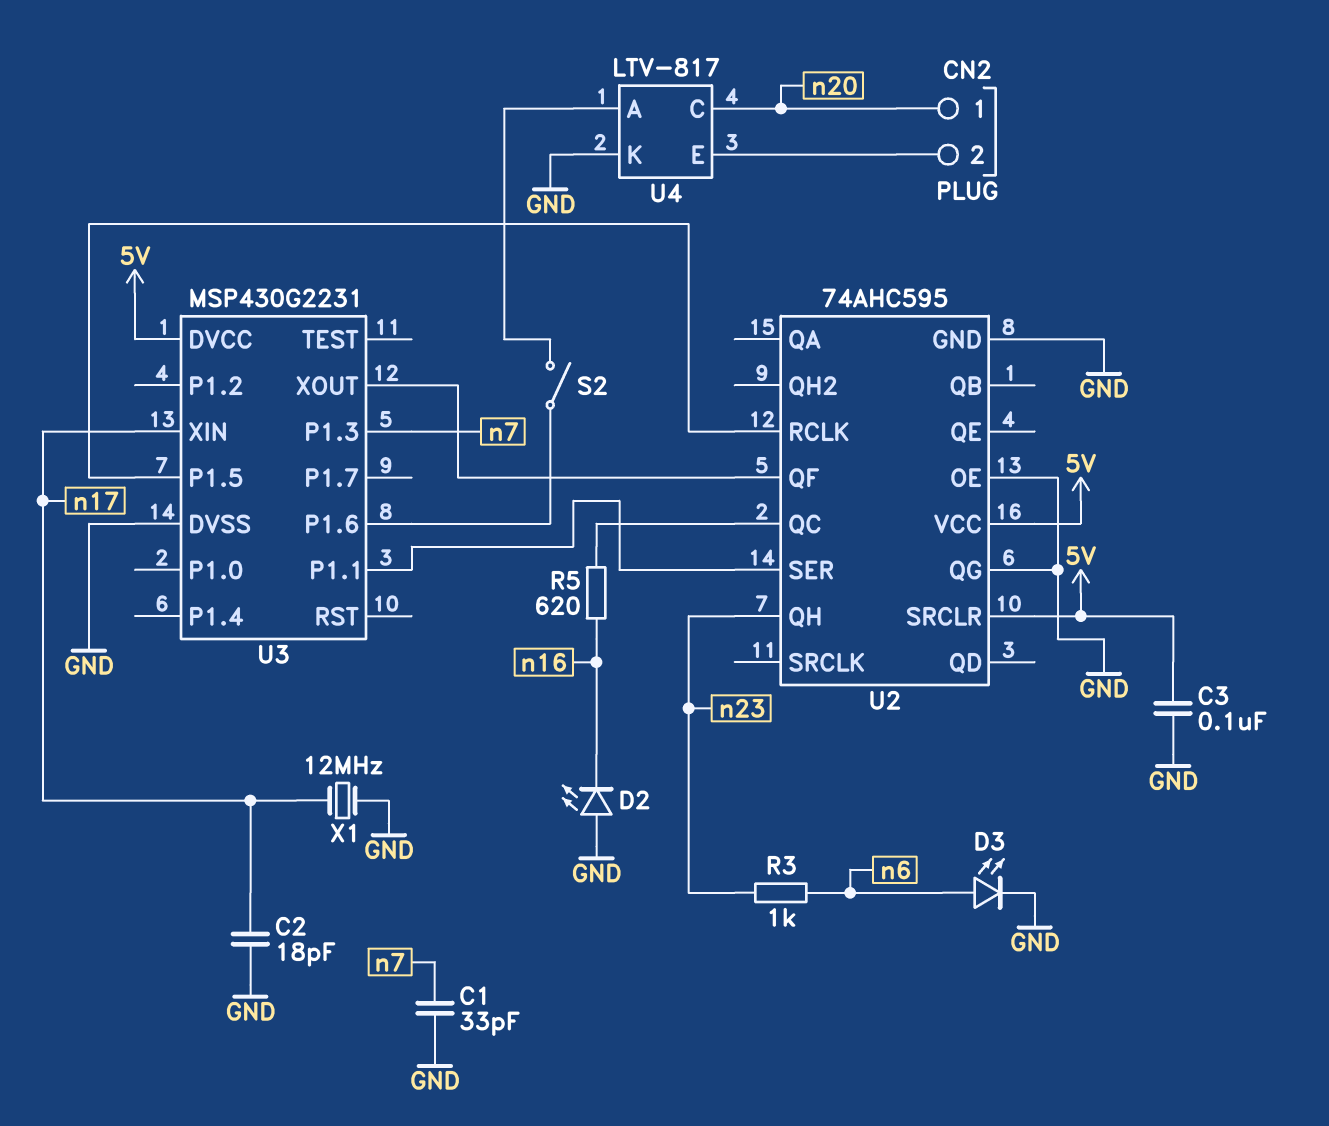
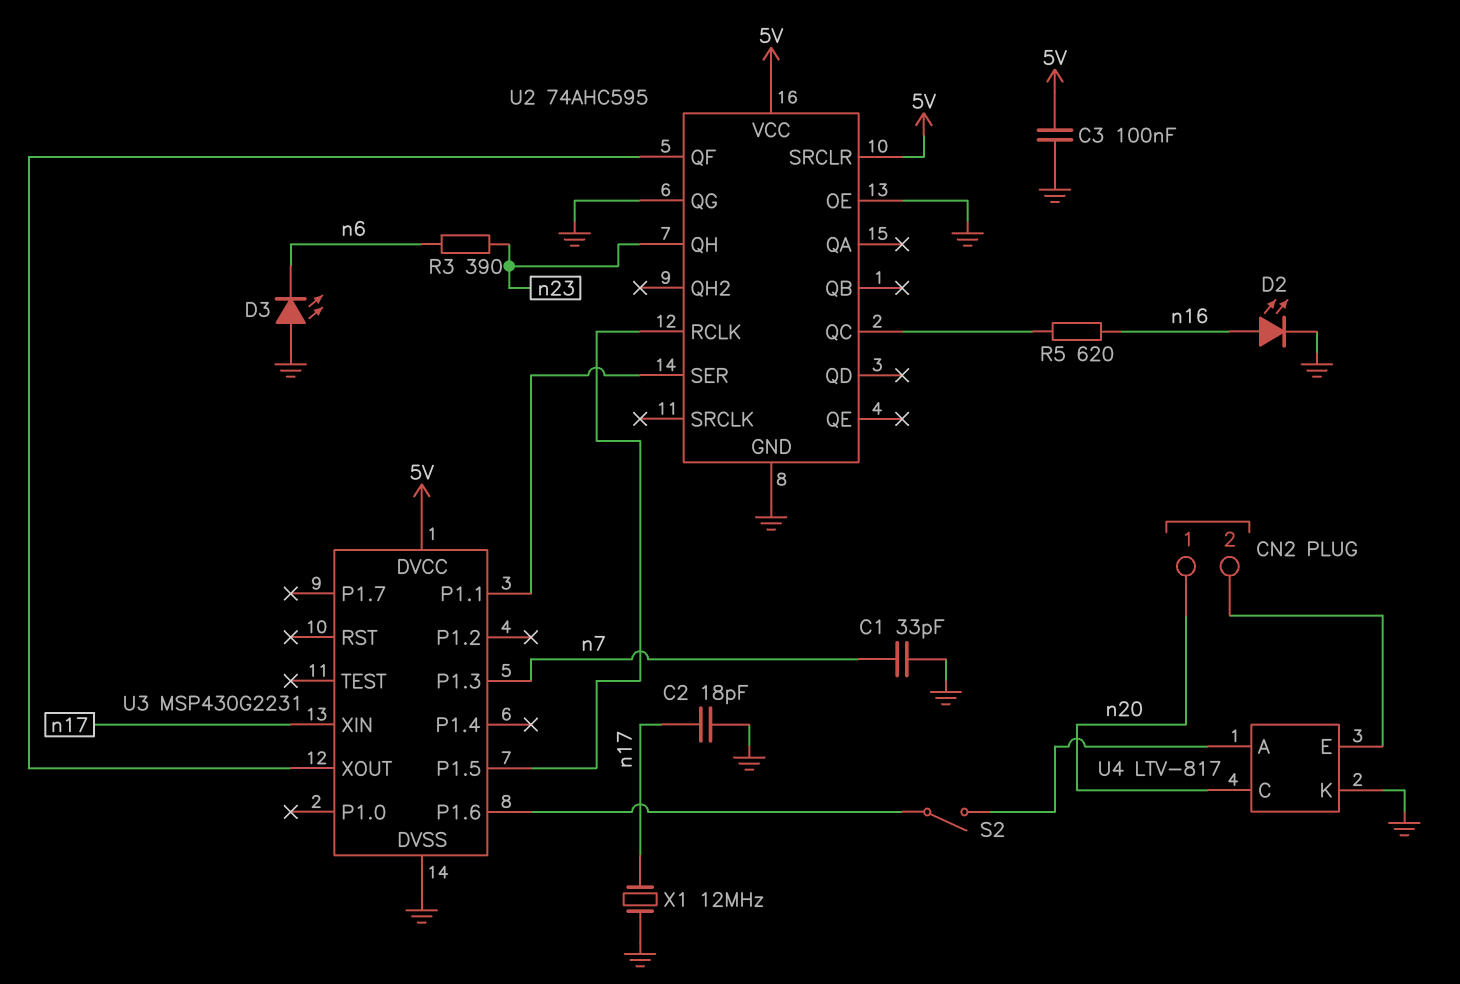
D2: LED (A GND, K n16) -> LED (A n16, K GND)
D3: LED (A n6, K GND) -> LED (A GND, K n6)
R3: 1k (n6, n23) -> 390 (n6, n23)

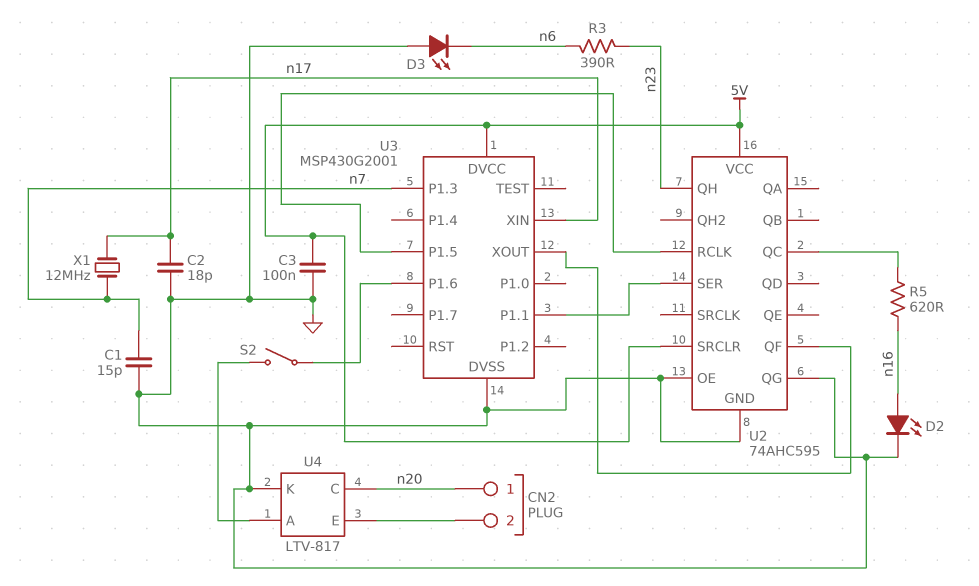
C1: 33pF (GND, n7) -> 15pF (GND, n7)
U3: MSP430G2231 -> MSP430G2001
X1: 12MHz (GND, n17) -> 12MHz (n7, n17)

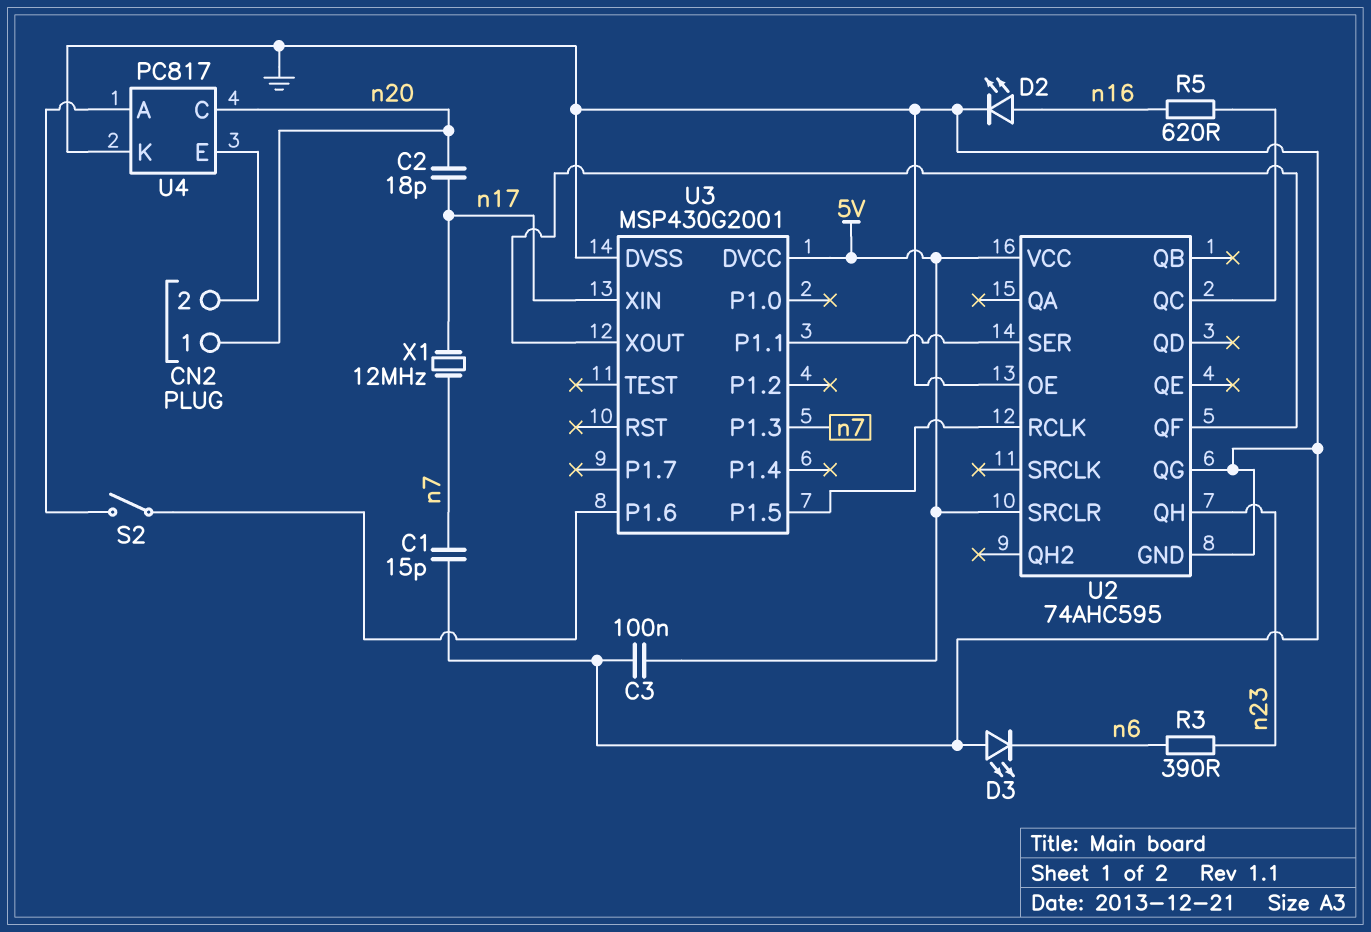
C2: 18pF (GND, n17) -> 18pF (n17, n20)
U4: LTV-817 -> PC817

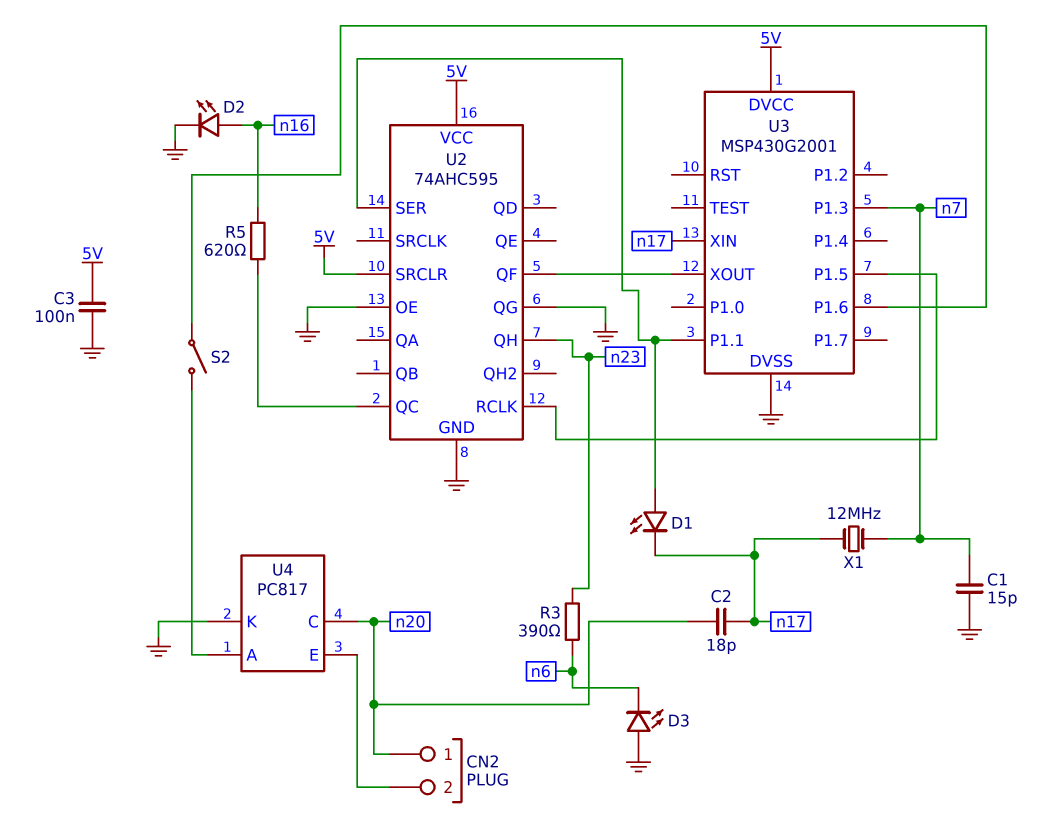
D1: none -> LED (A U2/SER, K n17)

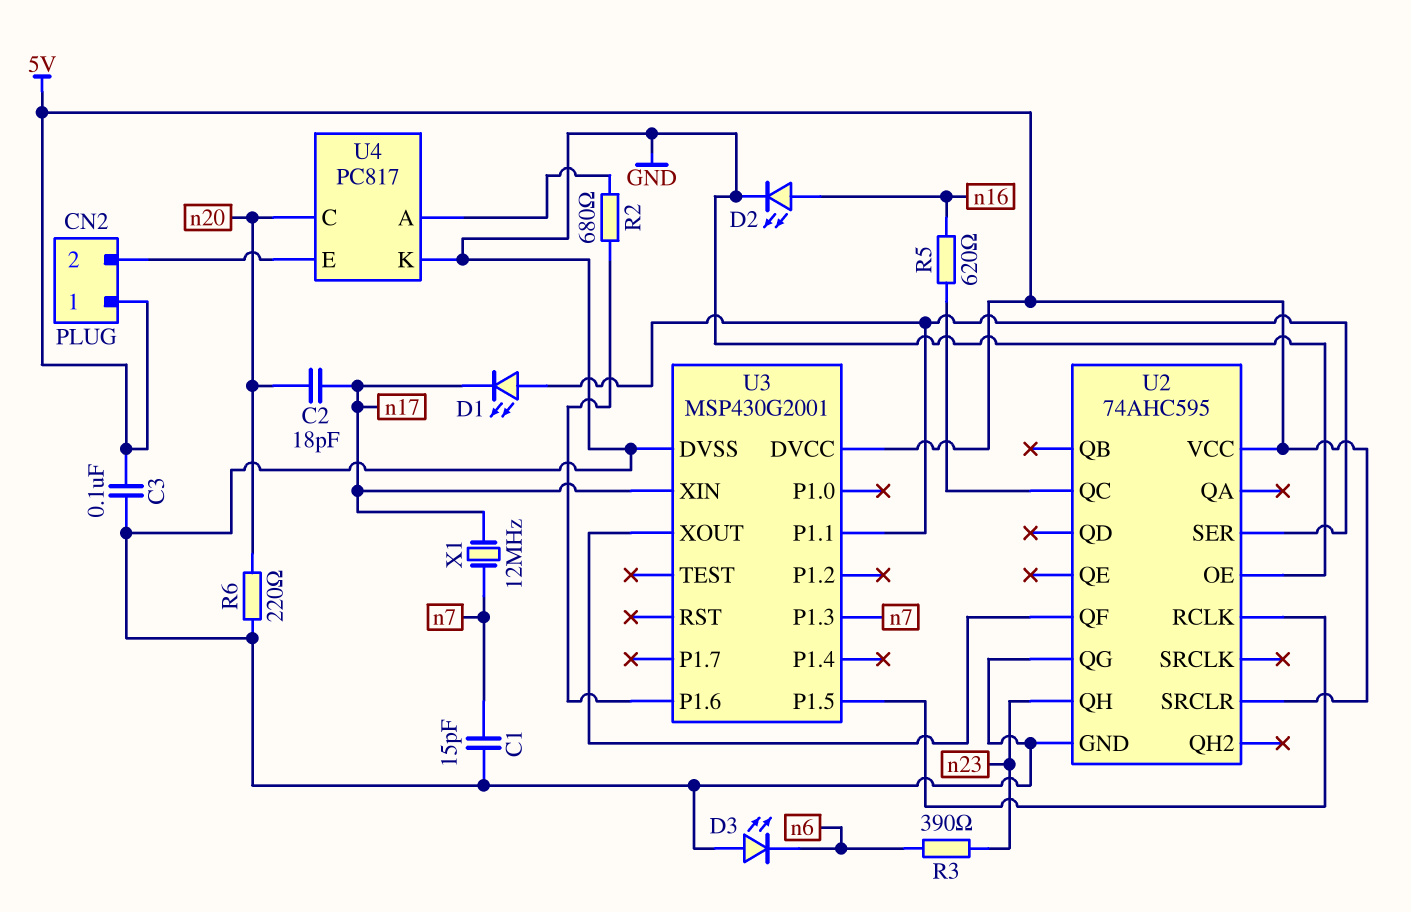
CN2 pin 1: n20 -> 5V
R2: none -> 680 (U3/P1.6, U4/A)
R6: none -> 220 (GND, n20)
S2: switch (U3/P1.6, U4/A) -> none

